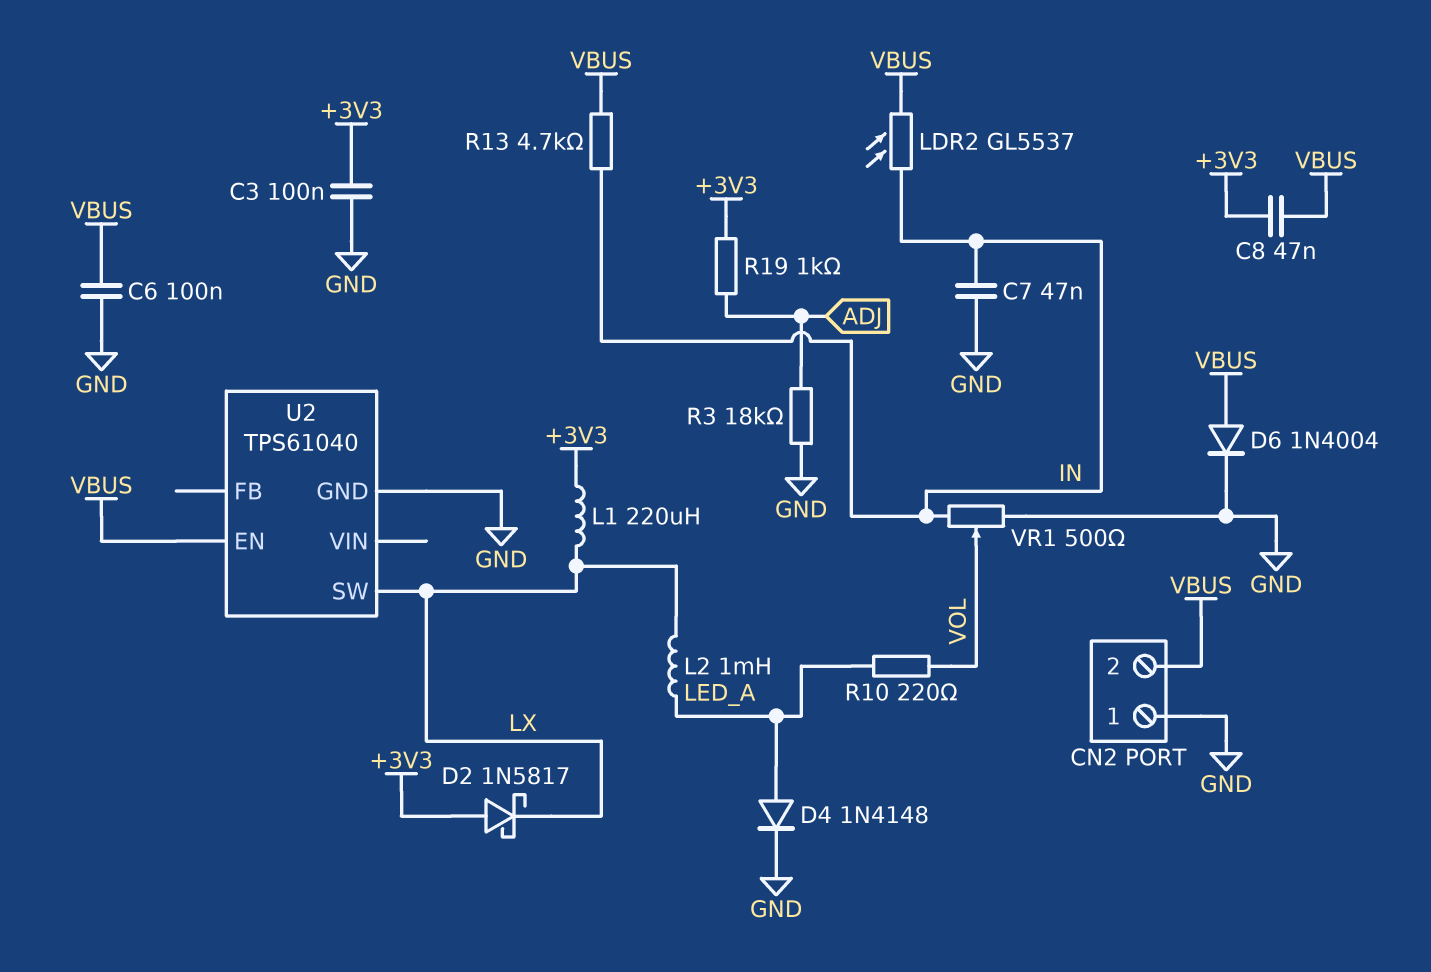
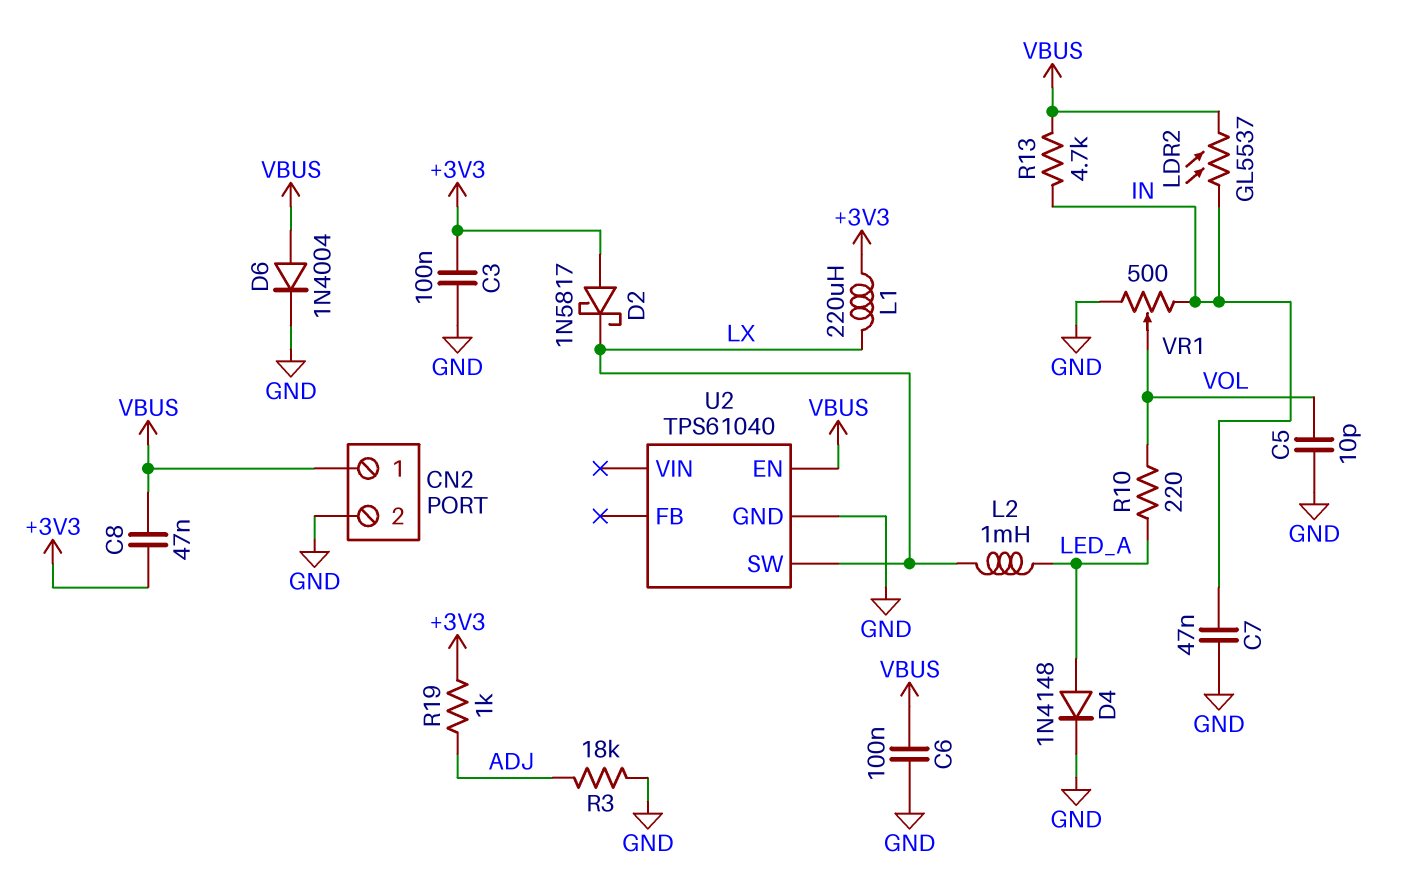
C5: none -> 10pF (GND, VOL)
CN2 pin 1: GND -> VBUS
CN2 pin 2: VBUS -> GND

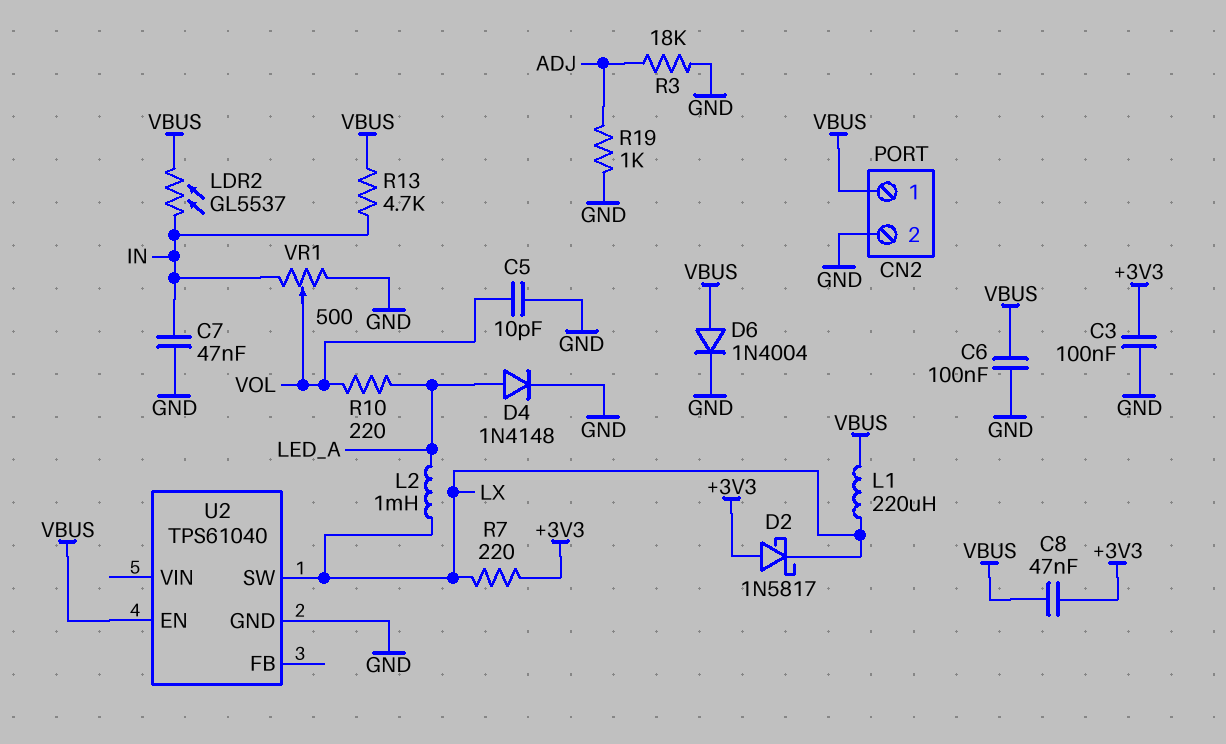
L1: 220uH (+3V3, LX) -> 220uH (LX, VBUS)
R7: none -> 220 (+3V3, LX)
R19: 1k (+3V3, ADJ) -> 1k (ADJ, GND)

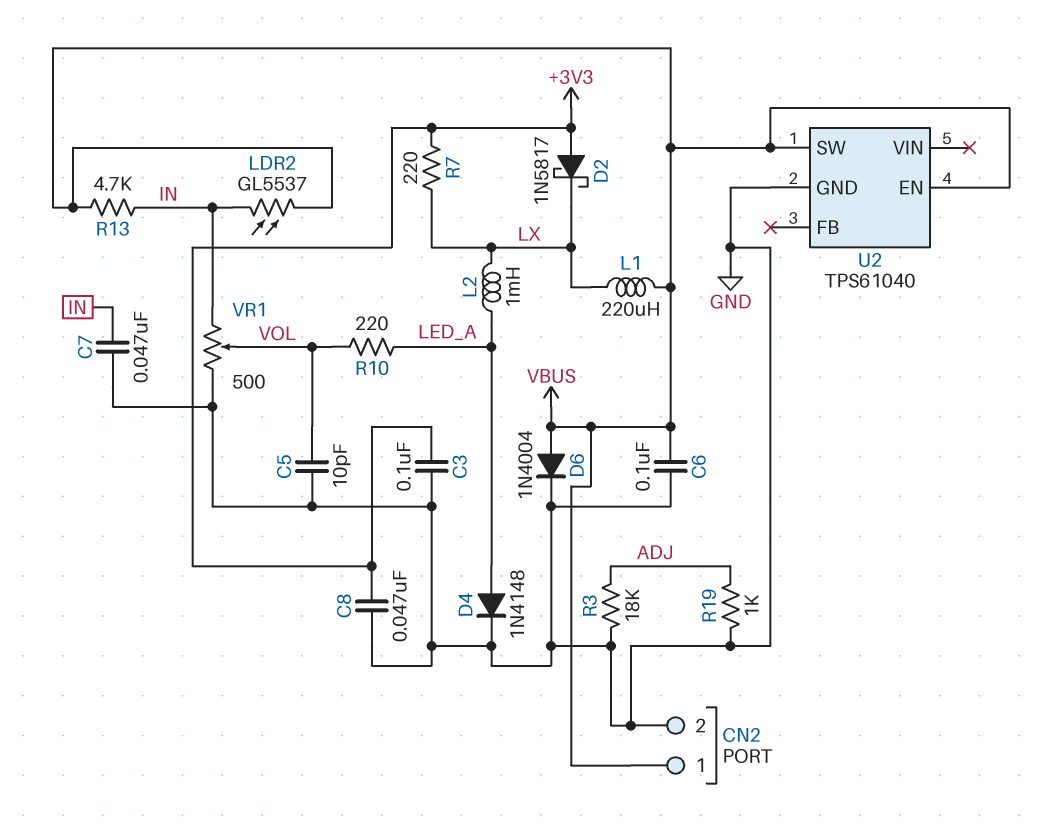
C8: 47nF (+3V3, VBUS) -> 47nF (+3V3, GND)
U2 pin SW: LX -> VBUS

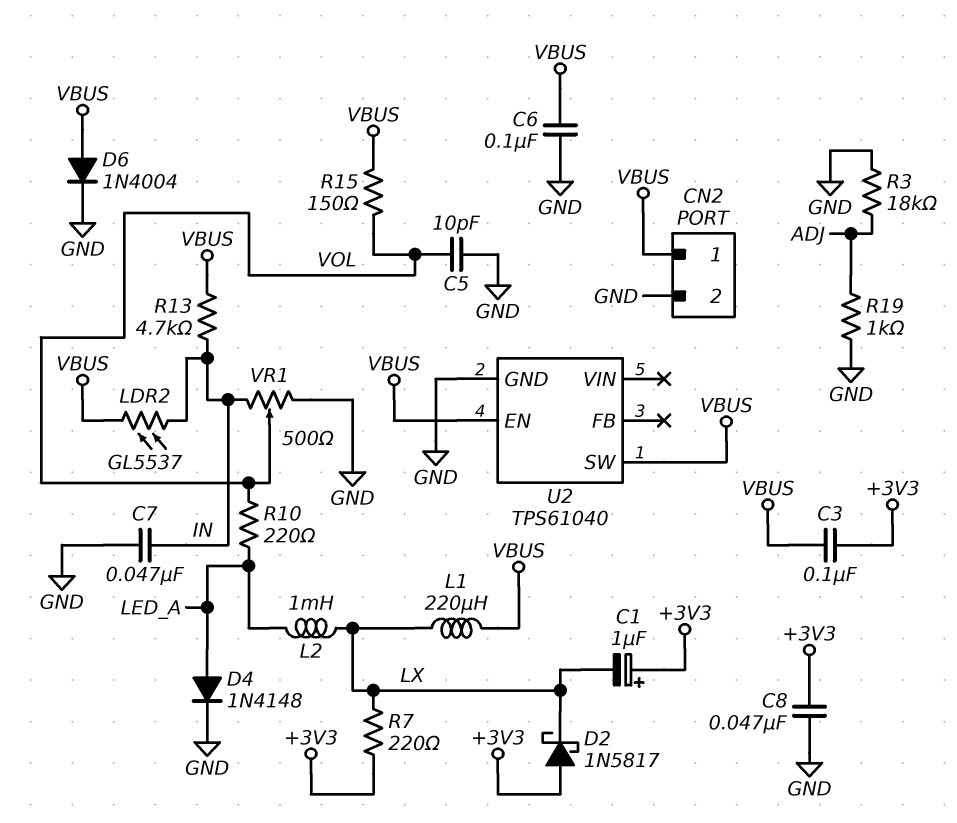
C1: none -> 1uF (plus +3V3, minus LX)
C3: 100nF (+3V3, GND) -> 100nF (+3V3, VBUS)
R15: none -> 150 (VBUS, VOL)

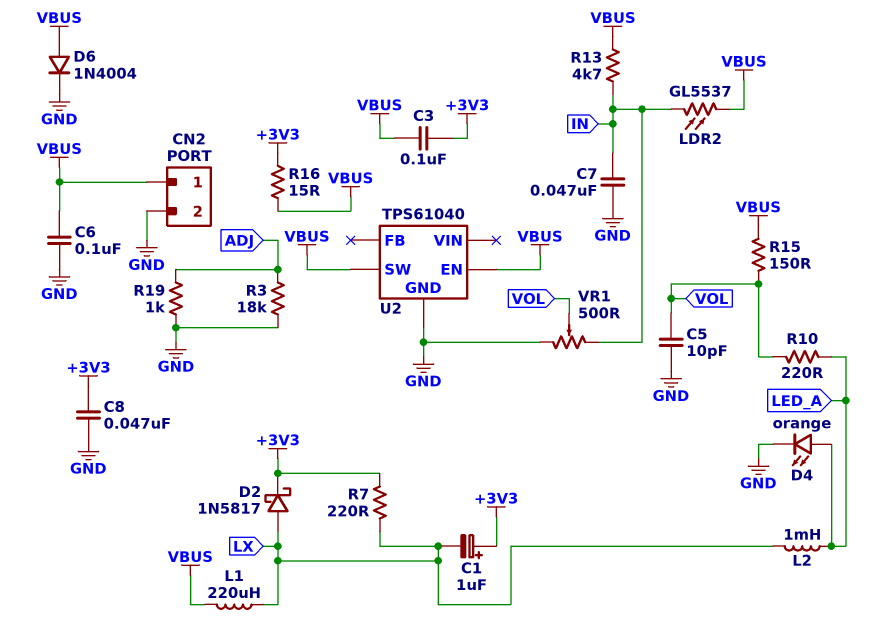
D2: schottky 1N5817 (A +3V3, K LX) -> schottky 1N5817 (A LX, K +3V3)
D4: diode 1N4148 (A LED_A, K GND) -> LED orange (A LED_A, K GND)
R16: none -> 15 (+3V3, VBUS)

